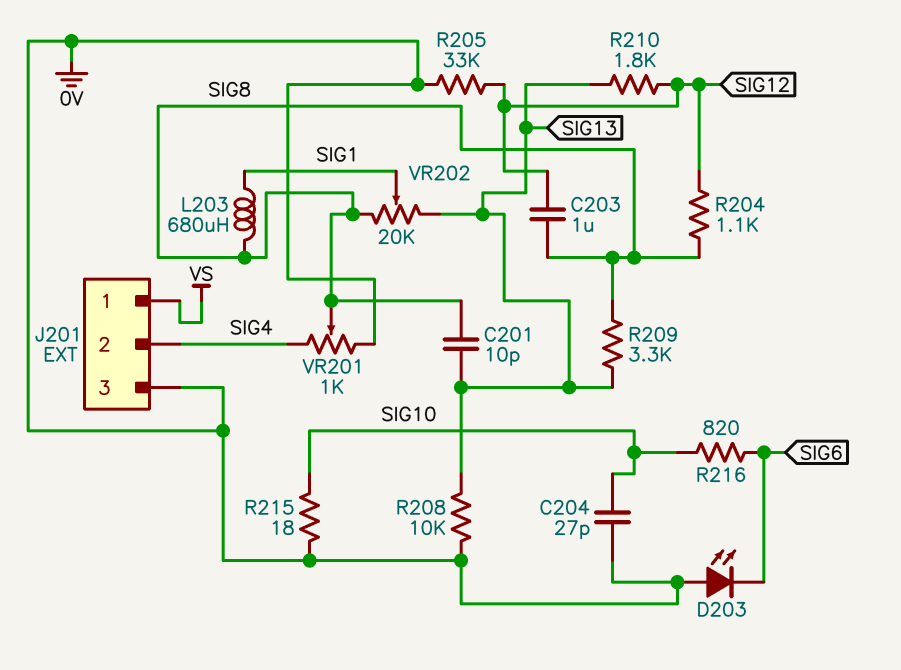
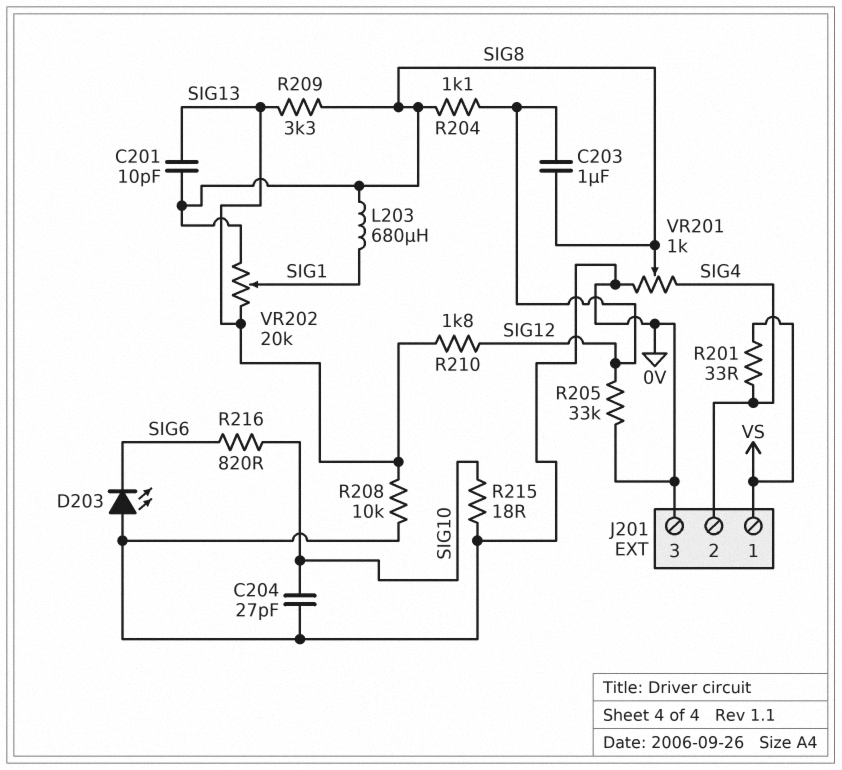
R201: none -> 33 (SIG4, VS)

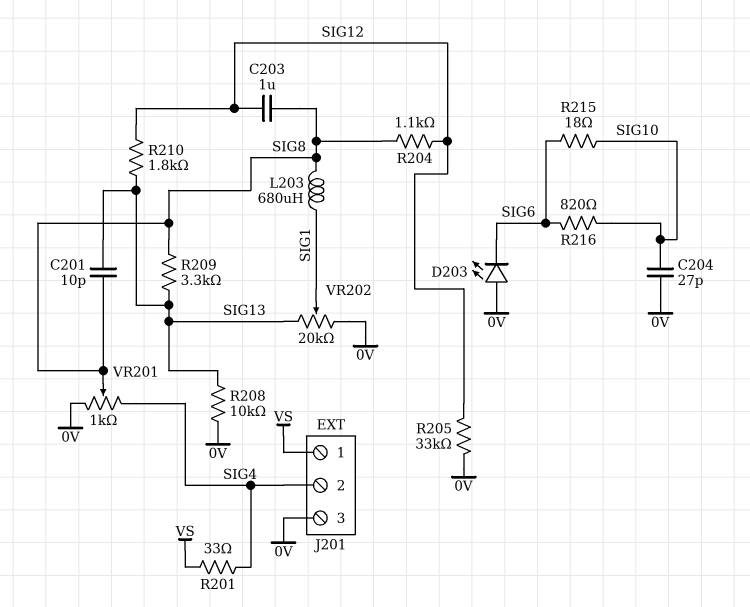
R215: 18 (0V, SIG10) -> 18 (SIG6, SIG10)
VR202: 20k (SIG8, SIG13, wiper SIG1) -> 20k (0V, SIG13, wiper SIG1)

